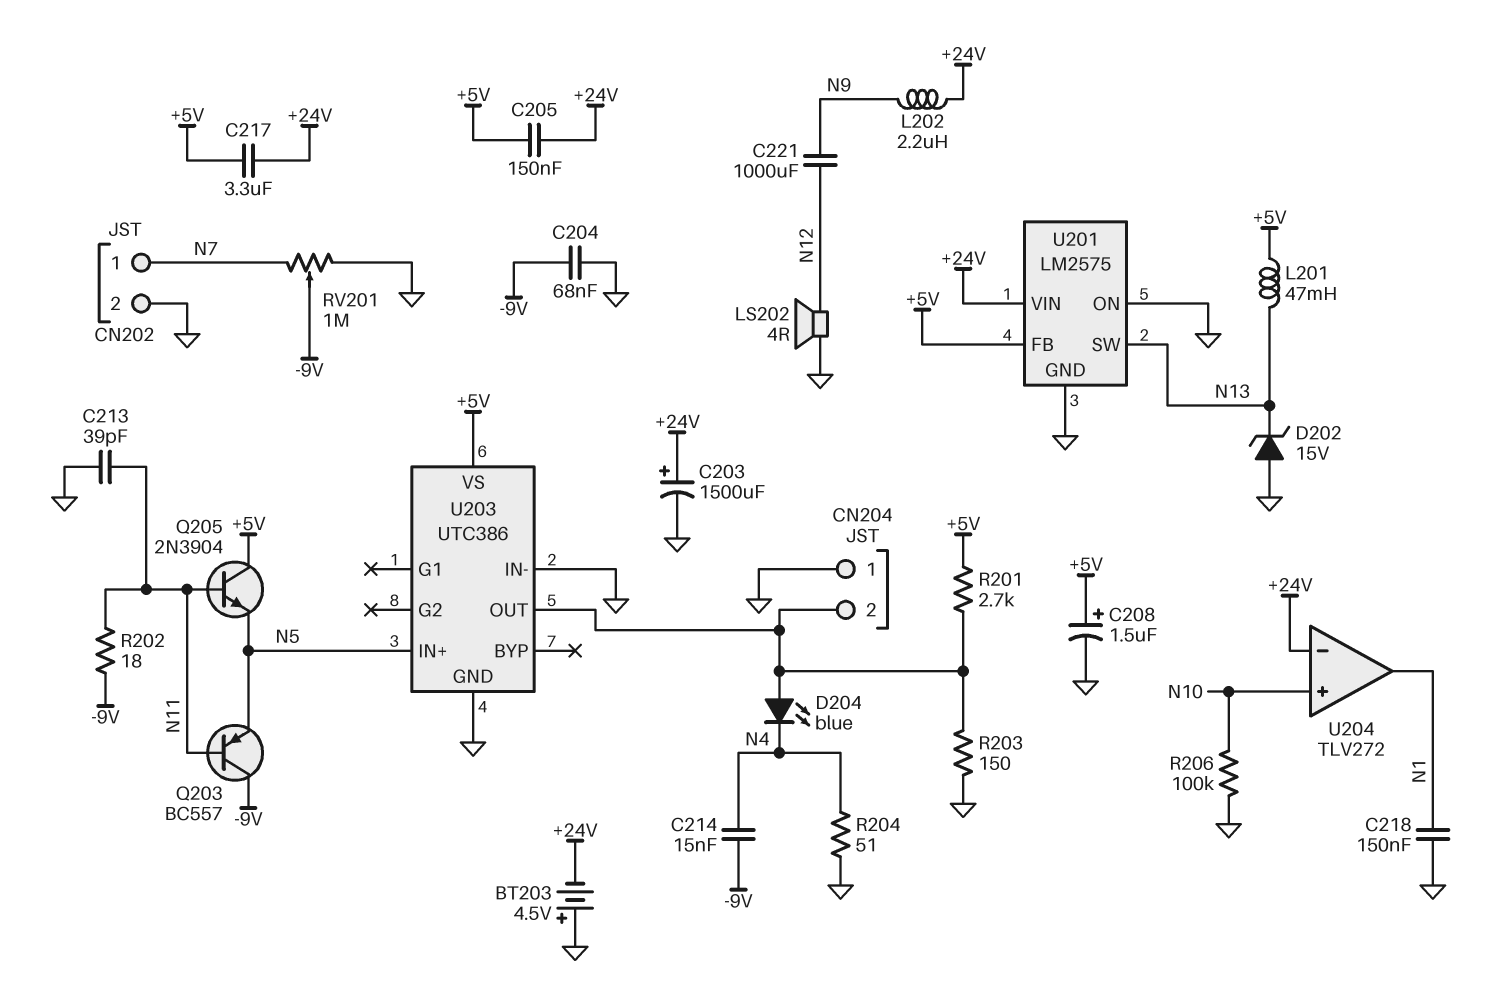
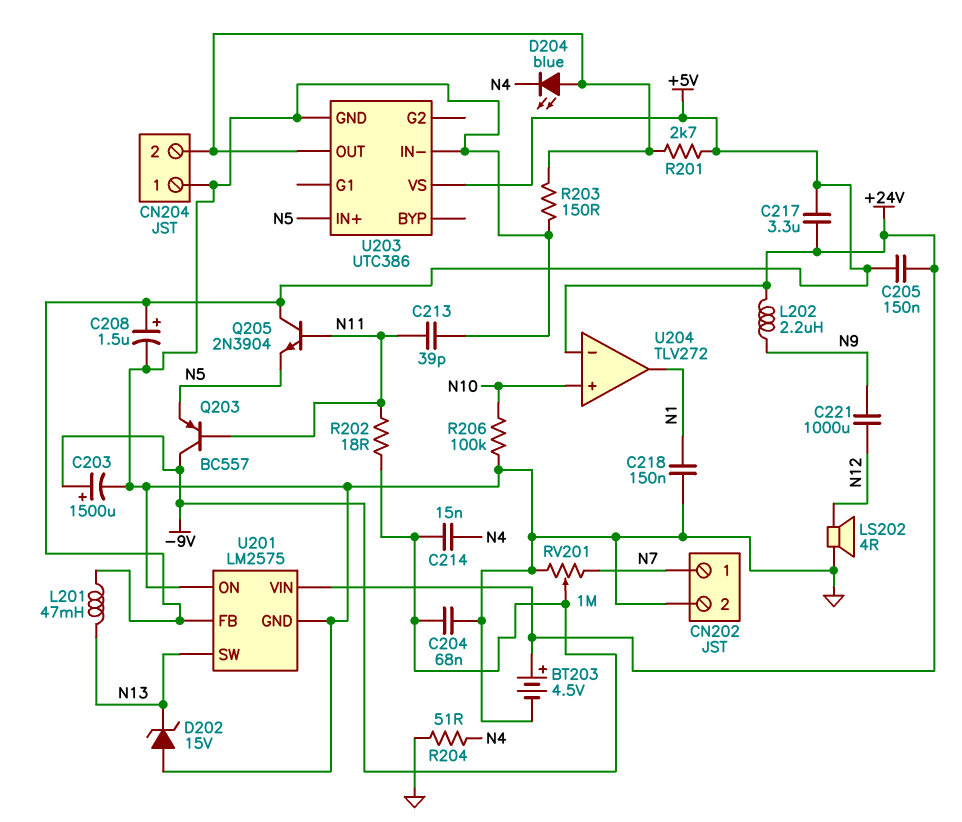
BT203: 4.5V (plus GND, minus +24V) -> 4.5V (plus +24V, minus GND)
C203: 1500uF (plus +24V, minus GND) -> 1500uF (plus -9V, minus GND)

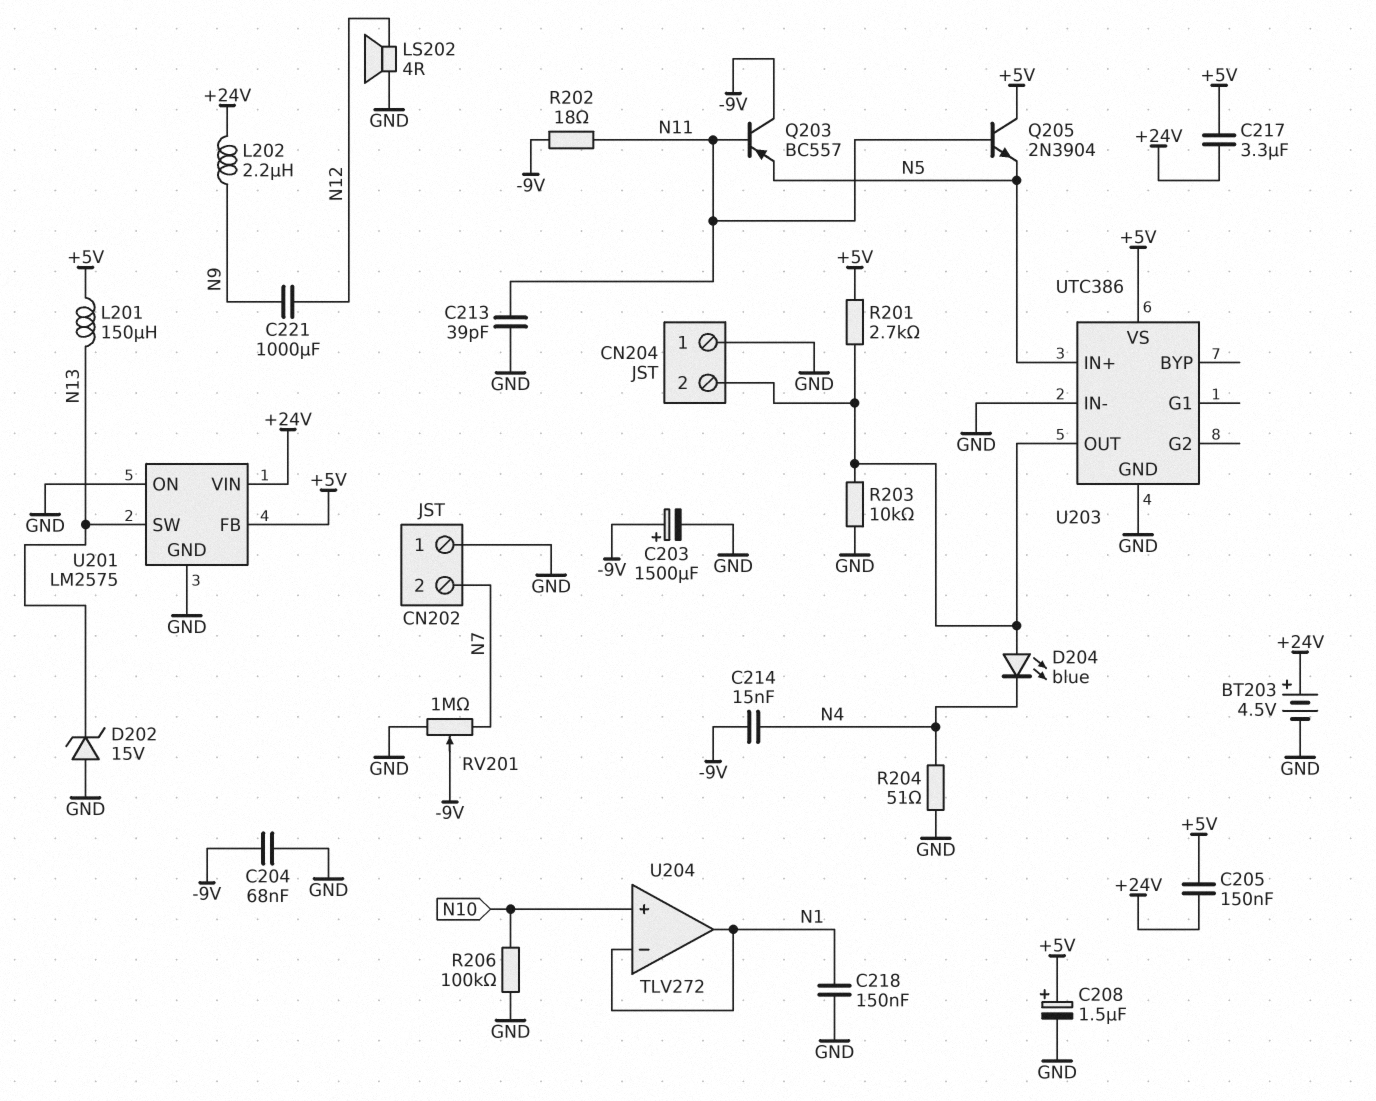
CN202 pin 1: N7 -> GND
CN202 pin 2: GND -> N7
L201: 47mH (+5V, N13) -> 150uH (+5V, N13)
R203: 150 (CN204/2, GND) -> 10k (CN204/2, GND)
U204 pin in-: +24V -> N1

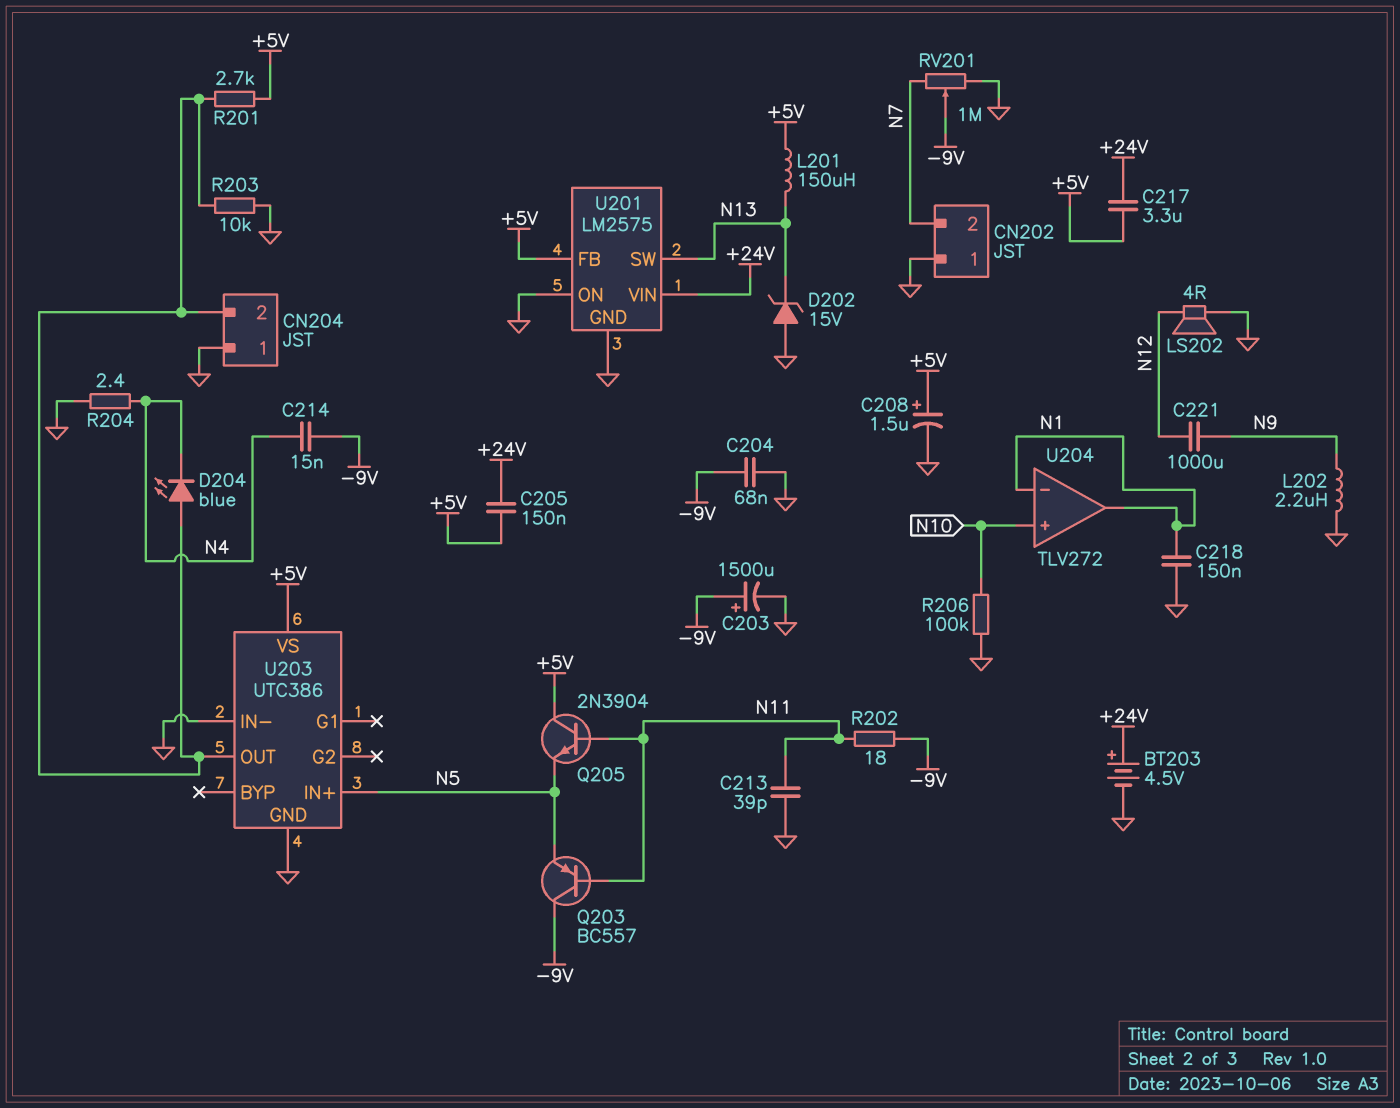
L202: 2.2uH (+24V, N9) -> 2.2uH (GND, N9)
R204: 51 (GND, N4) -> 2.4 (GND, N4)

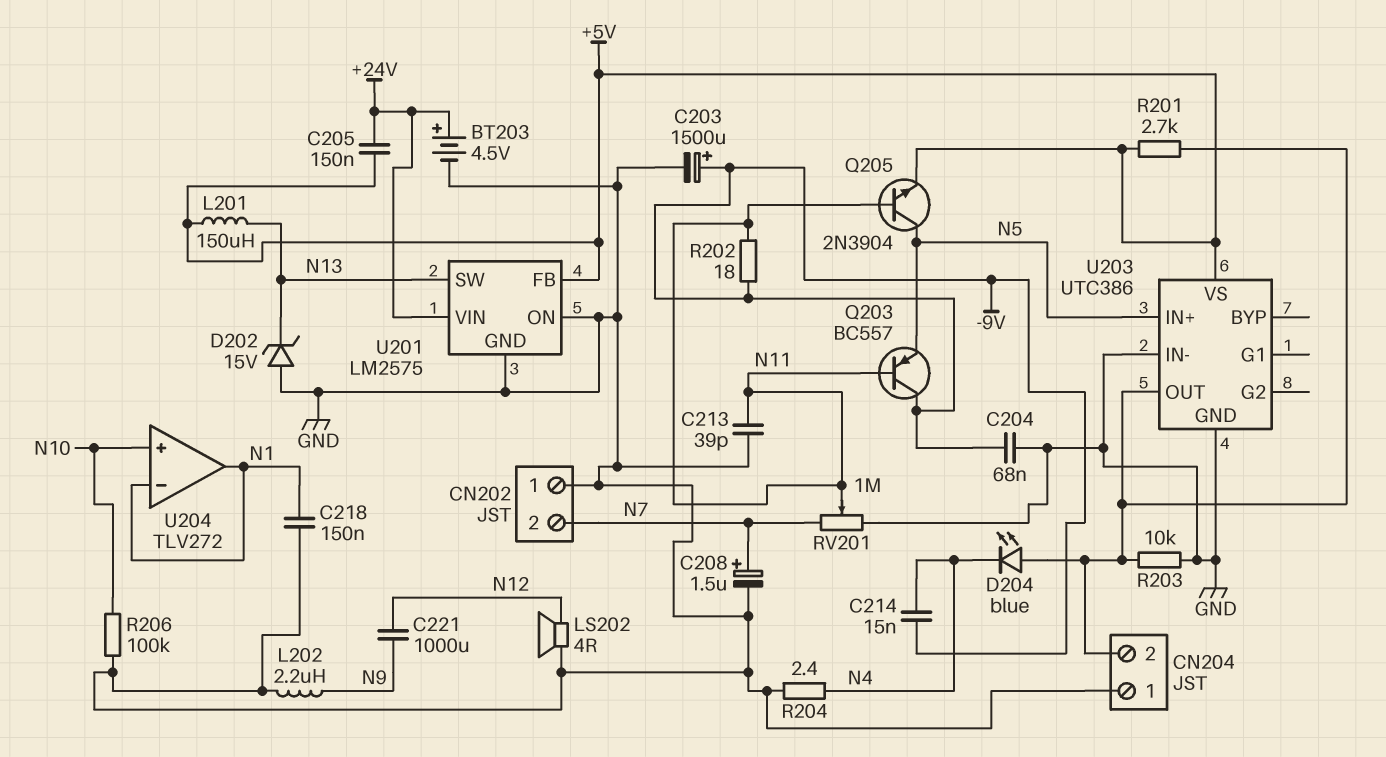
C208: 1.5uF (plus +5V, minus GND) -> 1.5uF (plus N7, minus GND)
C217: 3.3uF (+5V, +24V) -> none
Q205: NPN 2N3904 (B N11, C +5V, E N5) -> NPN 2N3904 (B N11, C N5, E +5V)
RV201: 1M (GND, N7, wiper -9V) -> 1M (GND, N7, wiper N11)

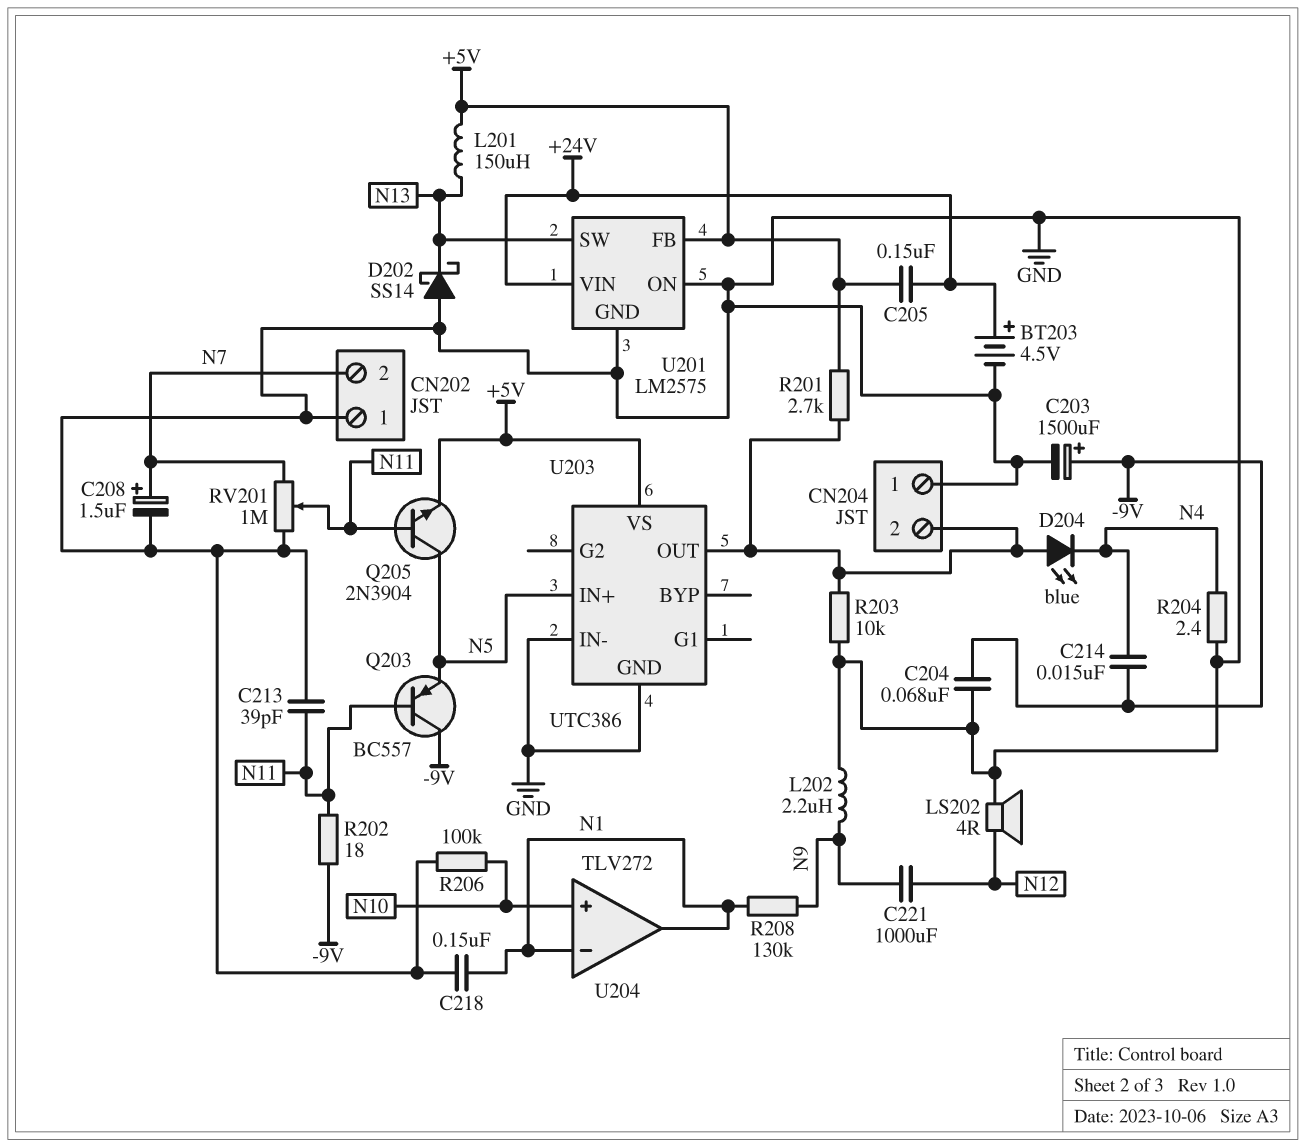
D202: zener 15V (A GND, K N13) -> schottky SS14 (A GND, K N13)
R208: none -> 130k (N1, N9)

